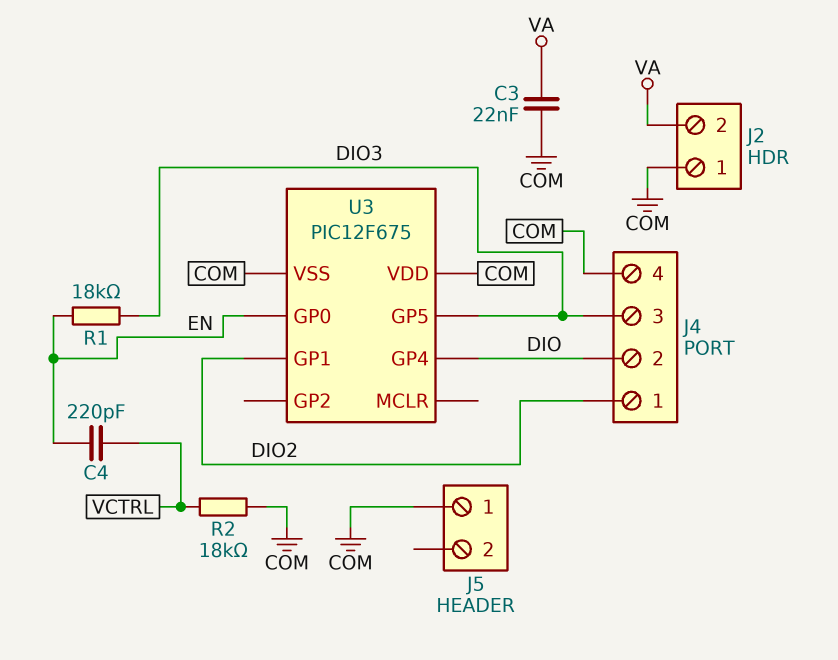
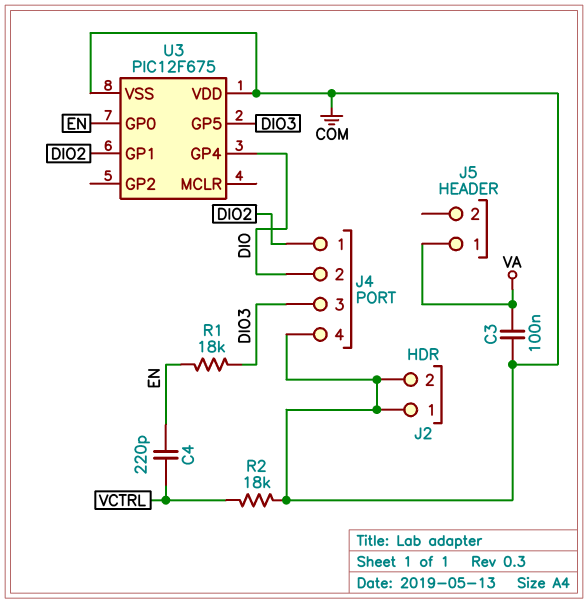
C3: 22nF (COM, VA) -> 100nF (COM, VA)
J2 pin 2: VA -> COM
J5 pin 1: COM -> VA

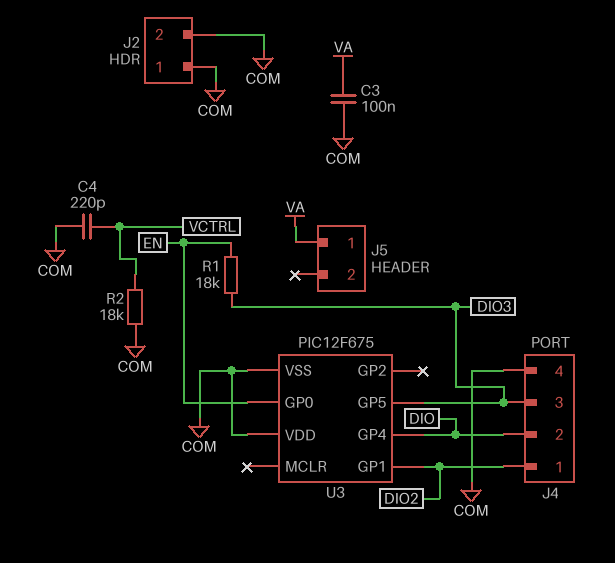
C4: 220pF (EN, VCTRL) -> 220pF (COM, VCTRL)

